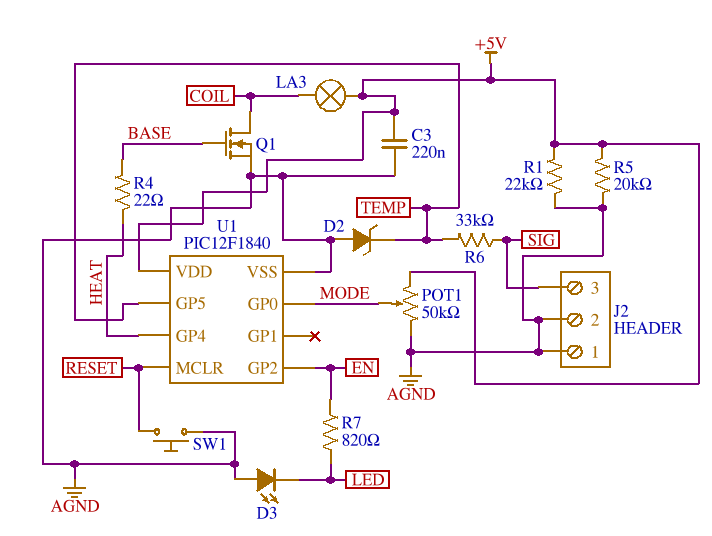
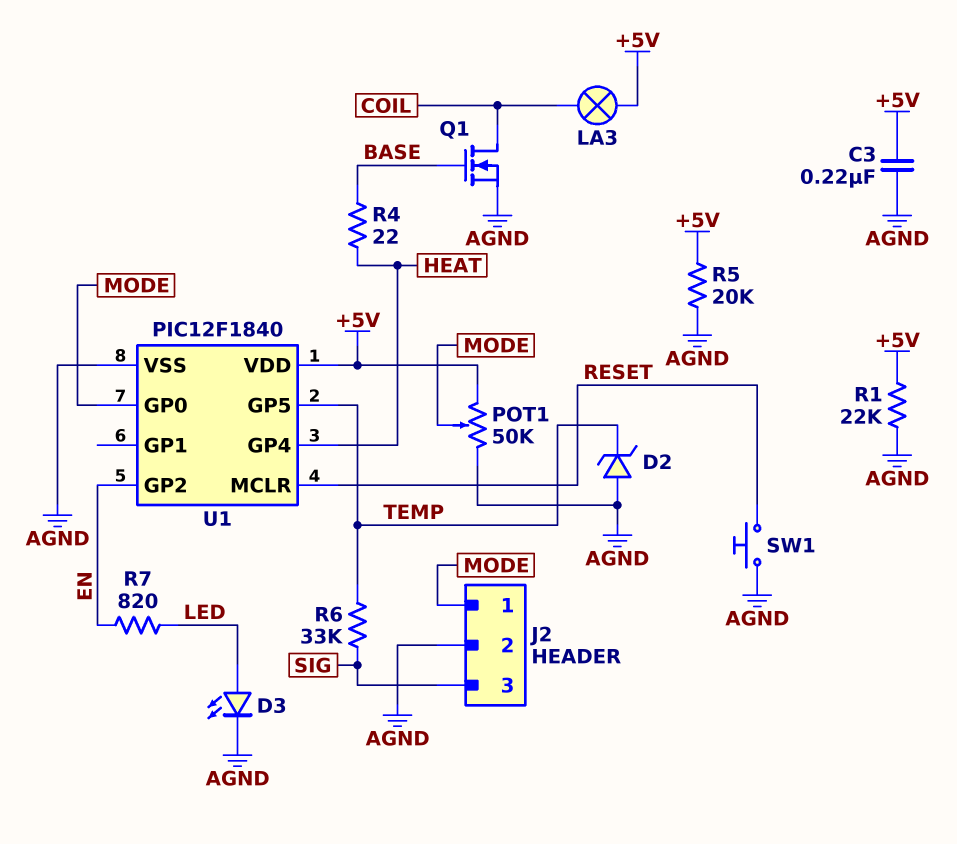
D3: LED (A AGND, K LED) -> LED (A LED, K AGND)
J2 pin 1: AGND -> MODE

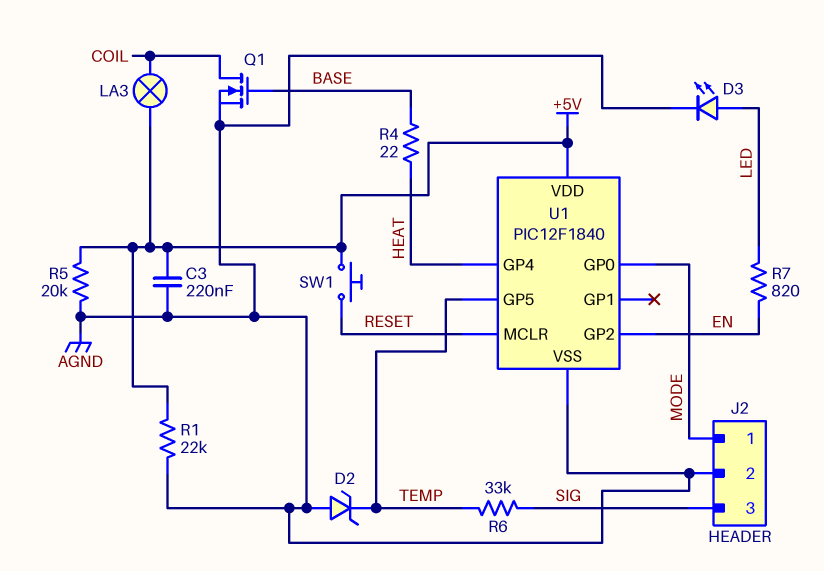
POT1: 50k (+5V, AGND, wiper MODE) -> none
SW1: button (AGND, RESET) -> button (+5V, RESET)

